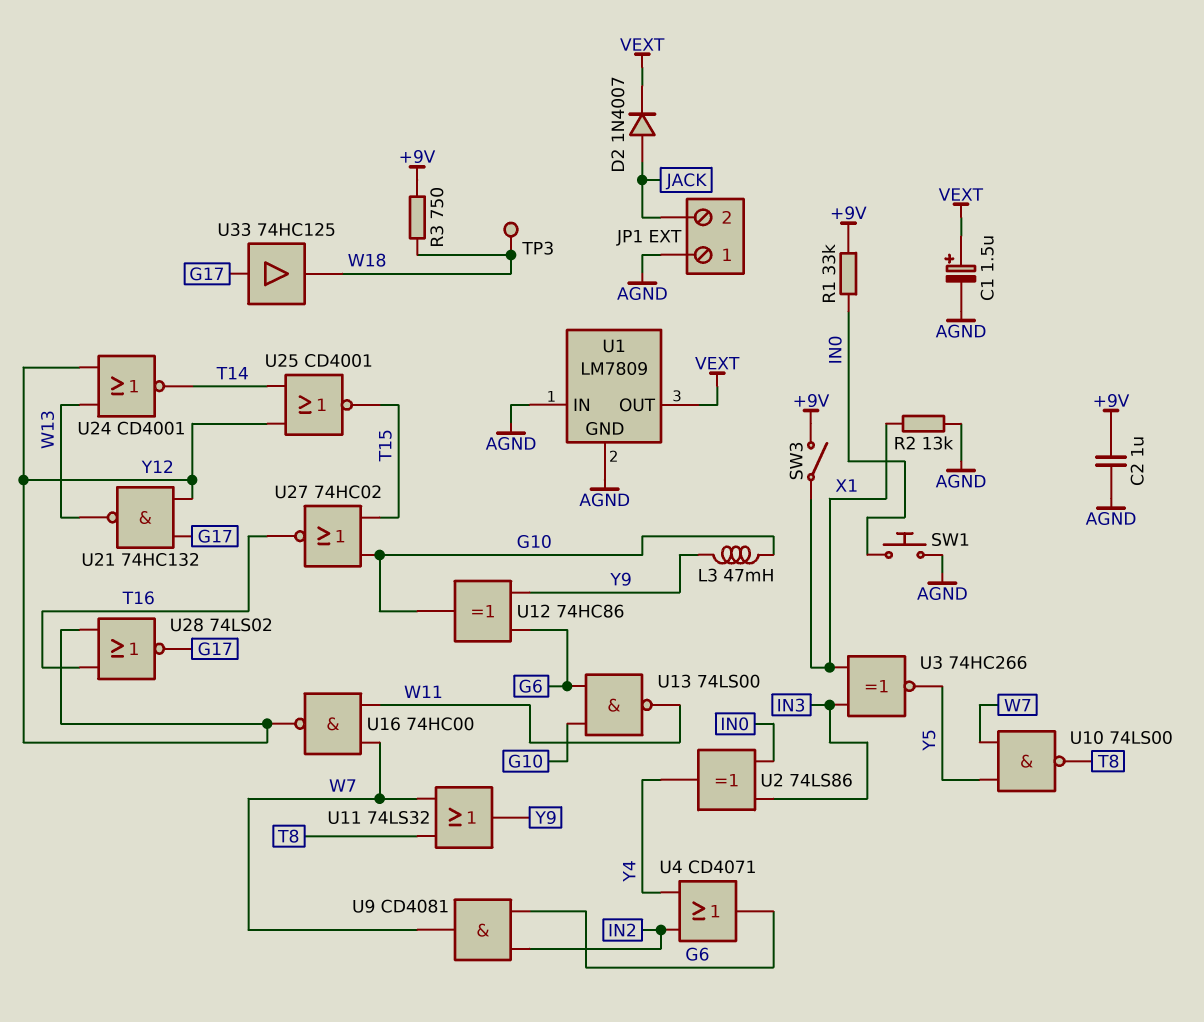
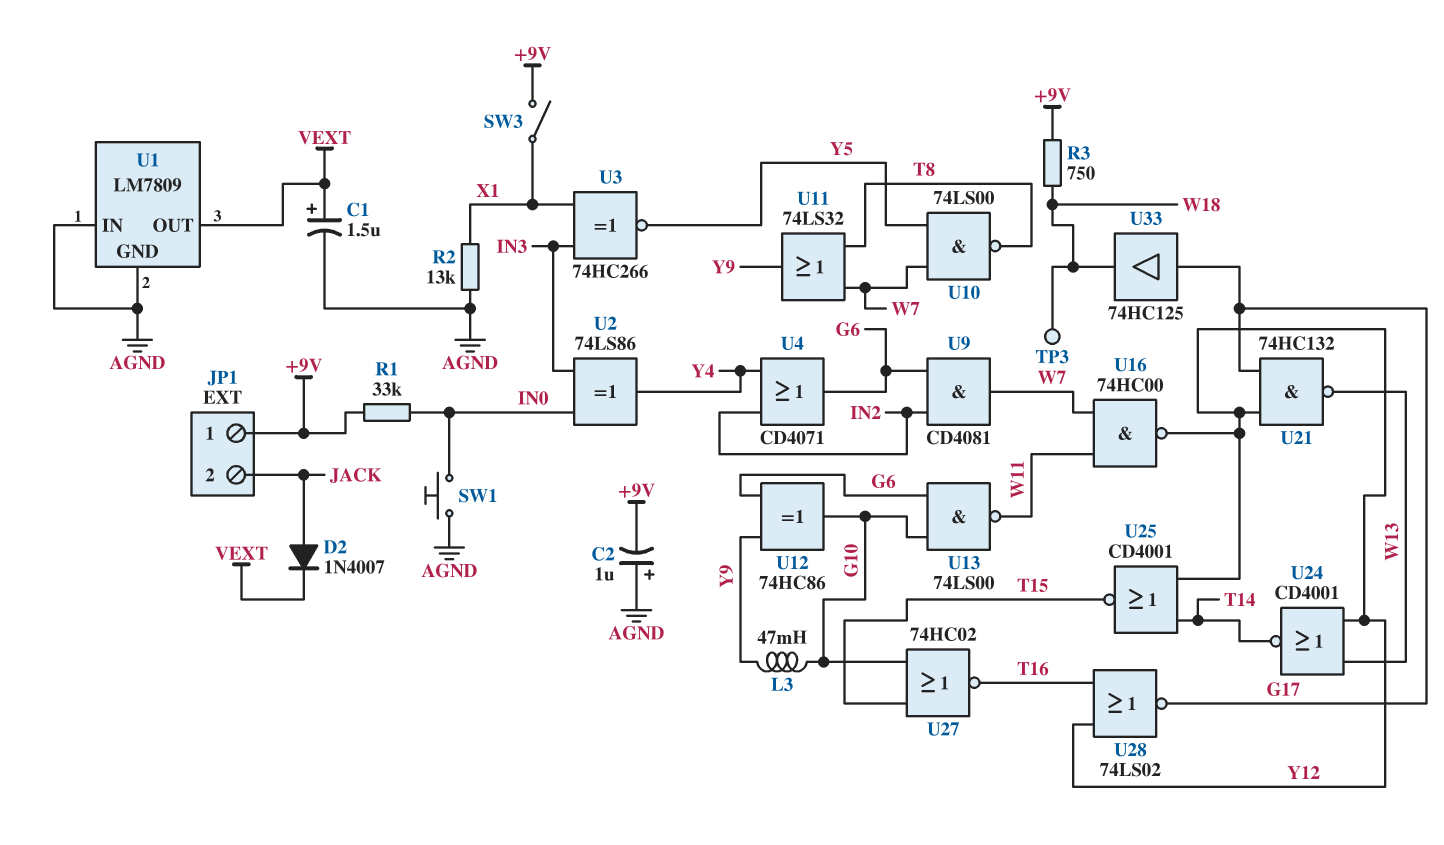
C2: 1uF (+9V, AGND) -> 1uF (plus AGND, minus +9V)
JP1 pin 1: AGND -> +9V

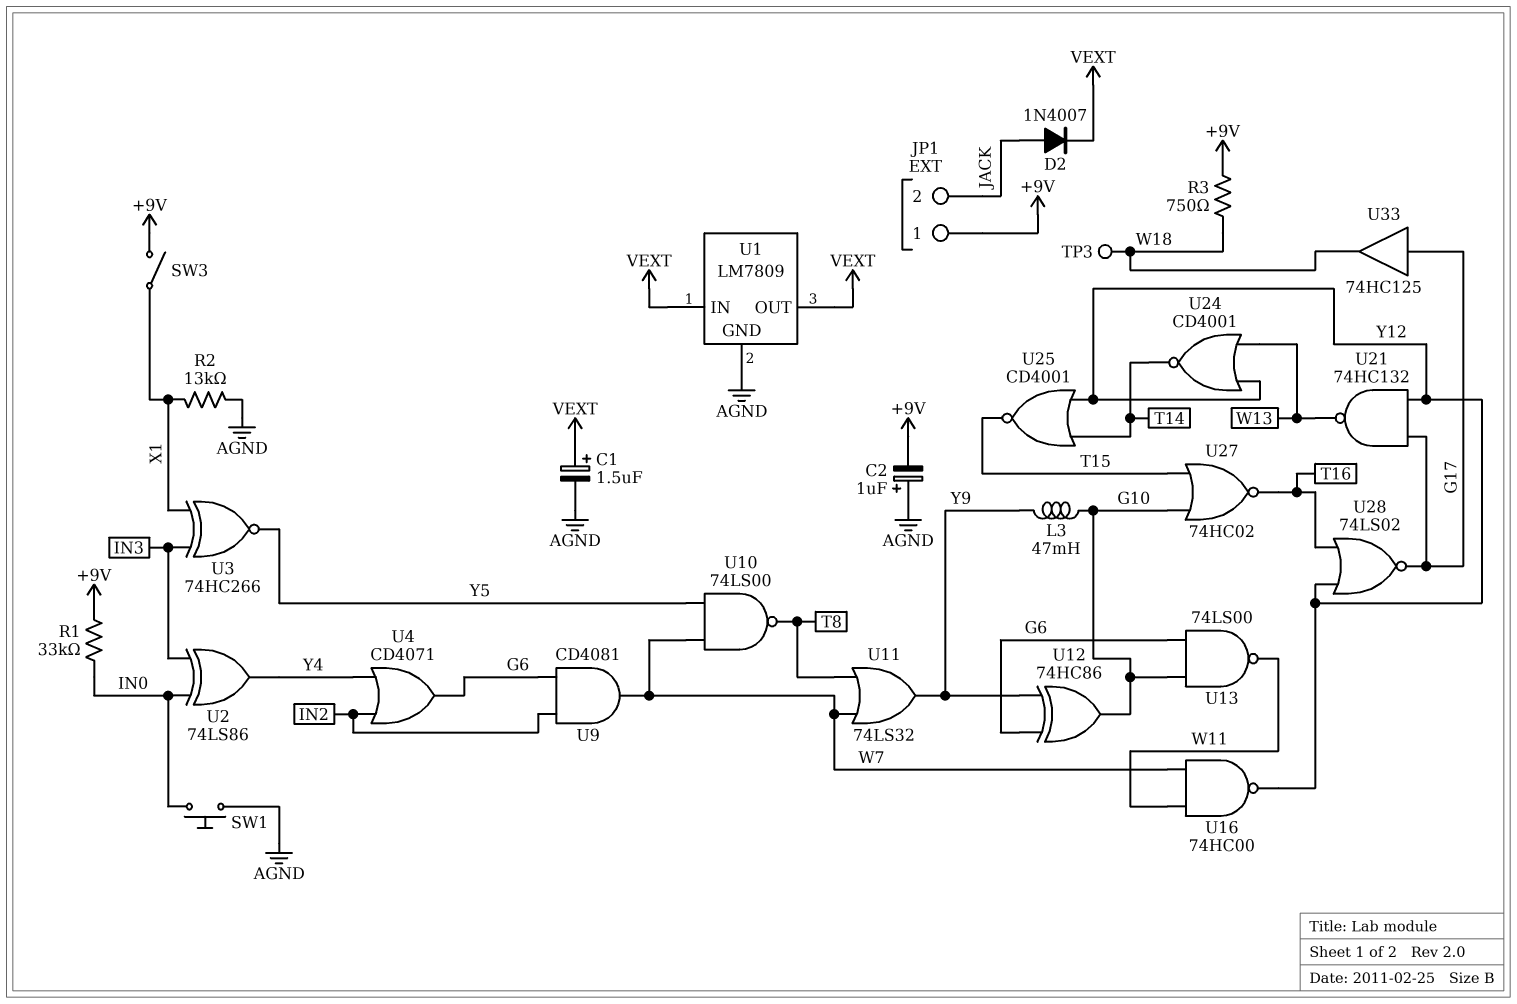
U1 pin IN: AGND -> VEXT

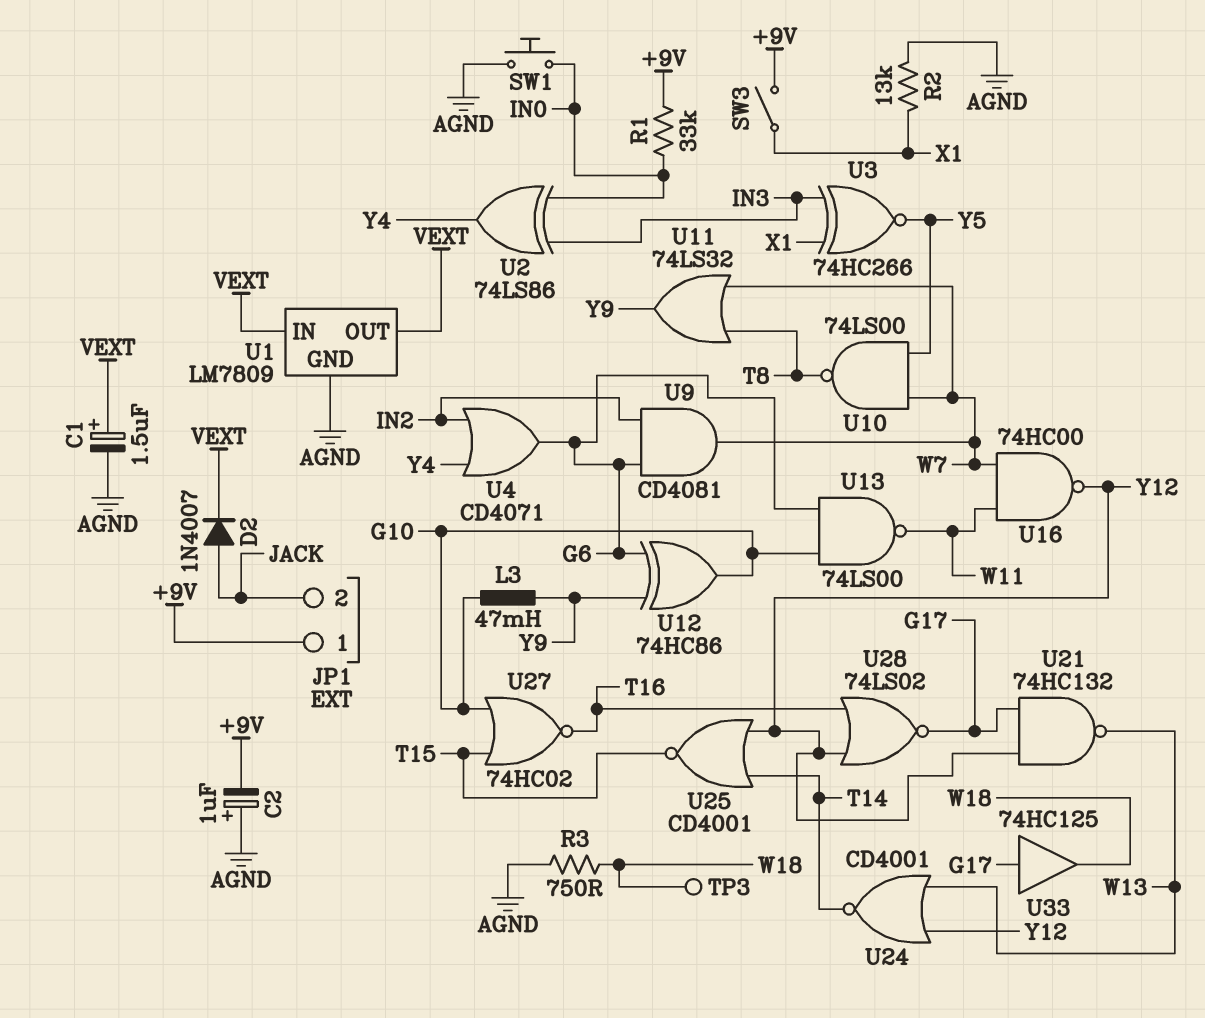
R3: 750 (+9V, W18) -> 750 (AGND, W18)

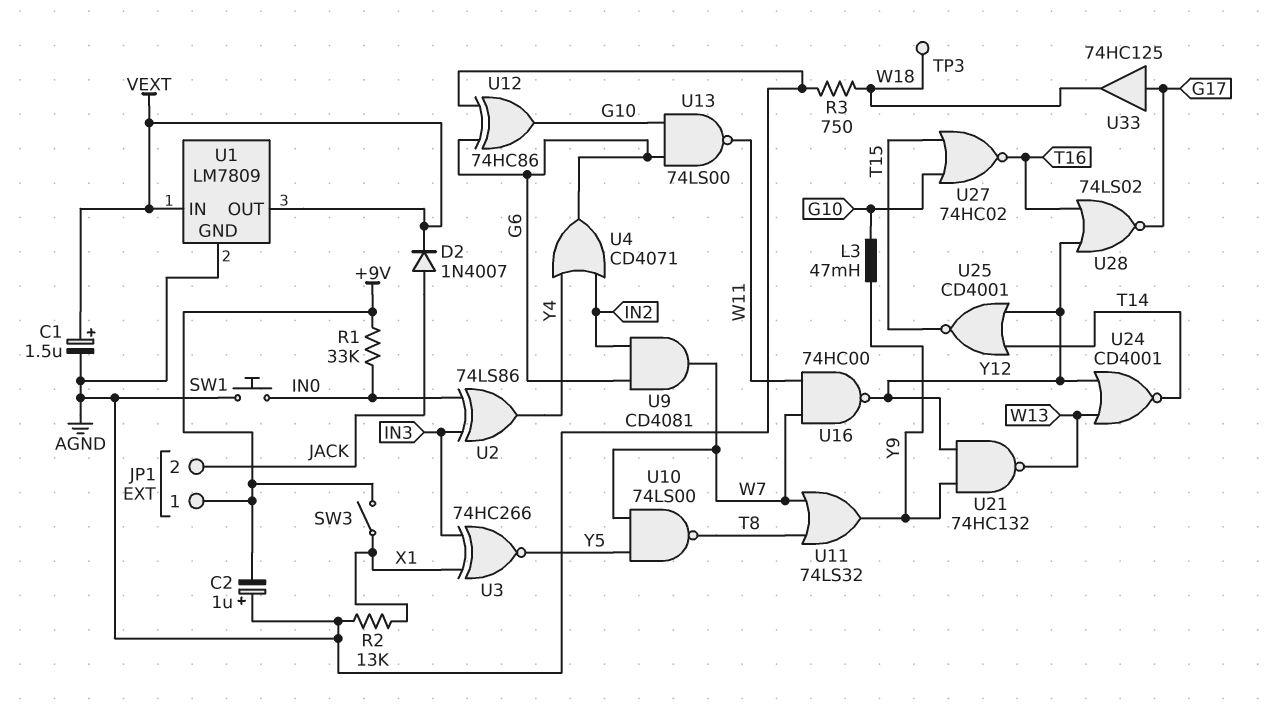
U12: XOR 74HC86 (in G6, in Y9, out G10) -> XOR 74HC86 (in AGND, in G6, out G10)
U21: NAND 74HC132 (in G17, in Y12, out W13) -> NAND 74HC132 (in Y9, in Y12, out W13)

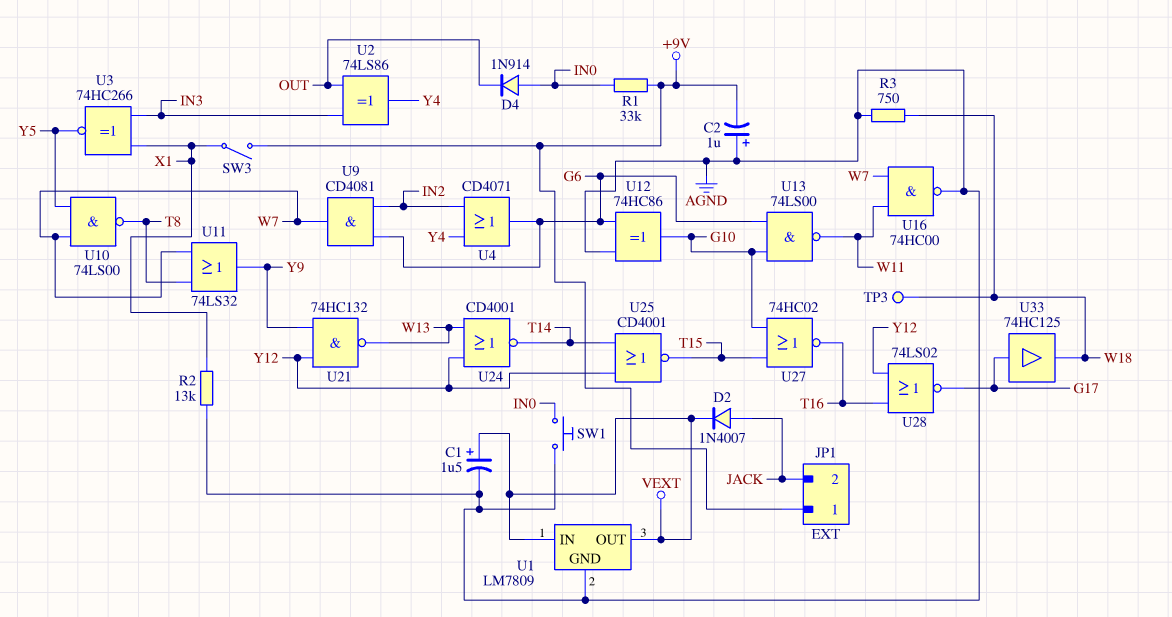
D4: none -> diode 1N914 (A IN0, K OUT)
L3: 47mH (G10, Y9) -> none
U2: XOR 74LS86 (in IN0, in IN3, out Y4) -> XOR 74LS86 (in IN3, in OUT, out Y4)
U16: NAND 74HC00 (in W7, in W11, out Y12) -> NAND 74HC00 (in W7, in W11, out AGND)

